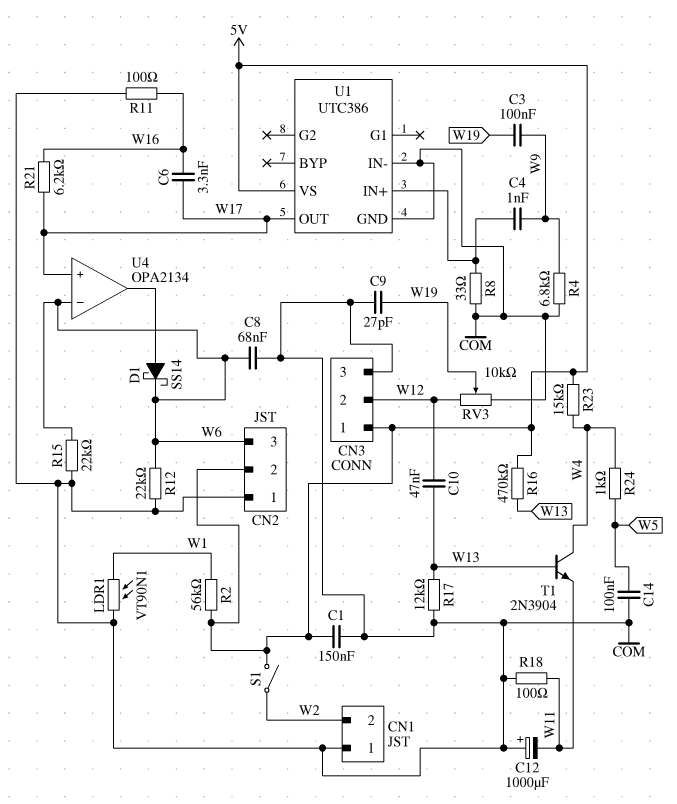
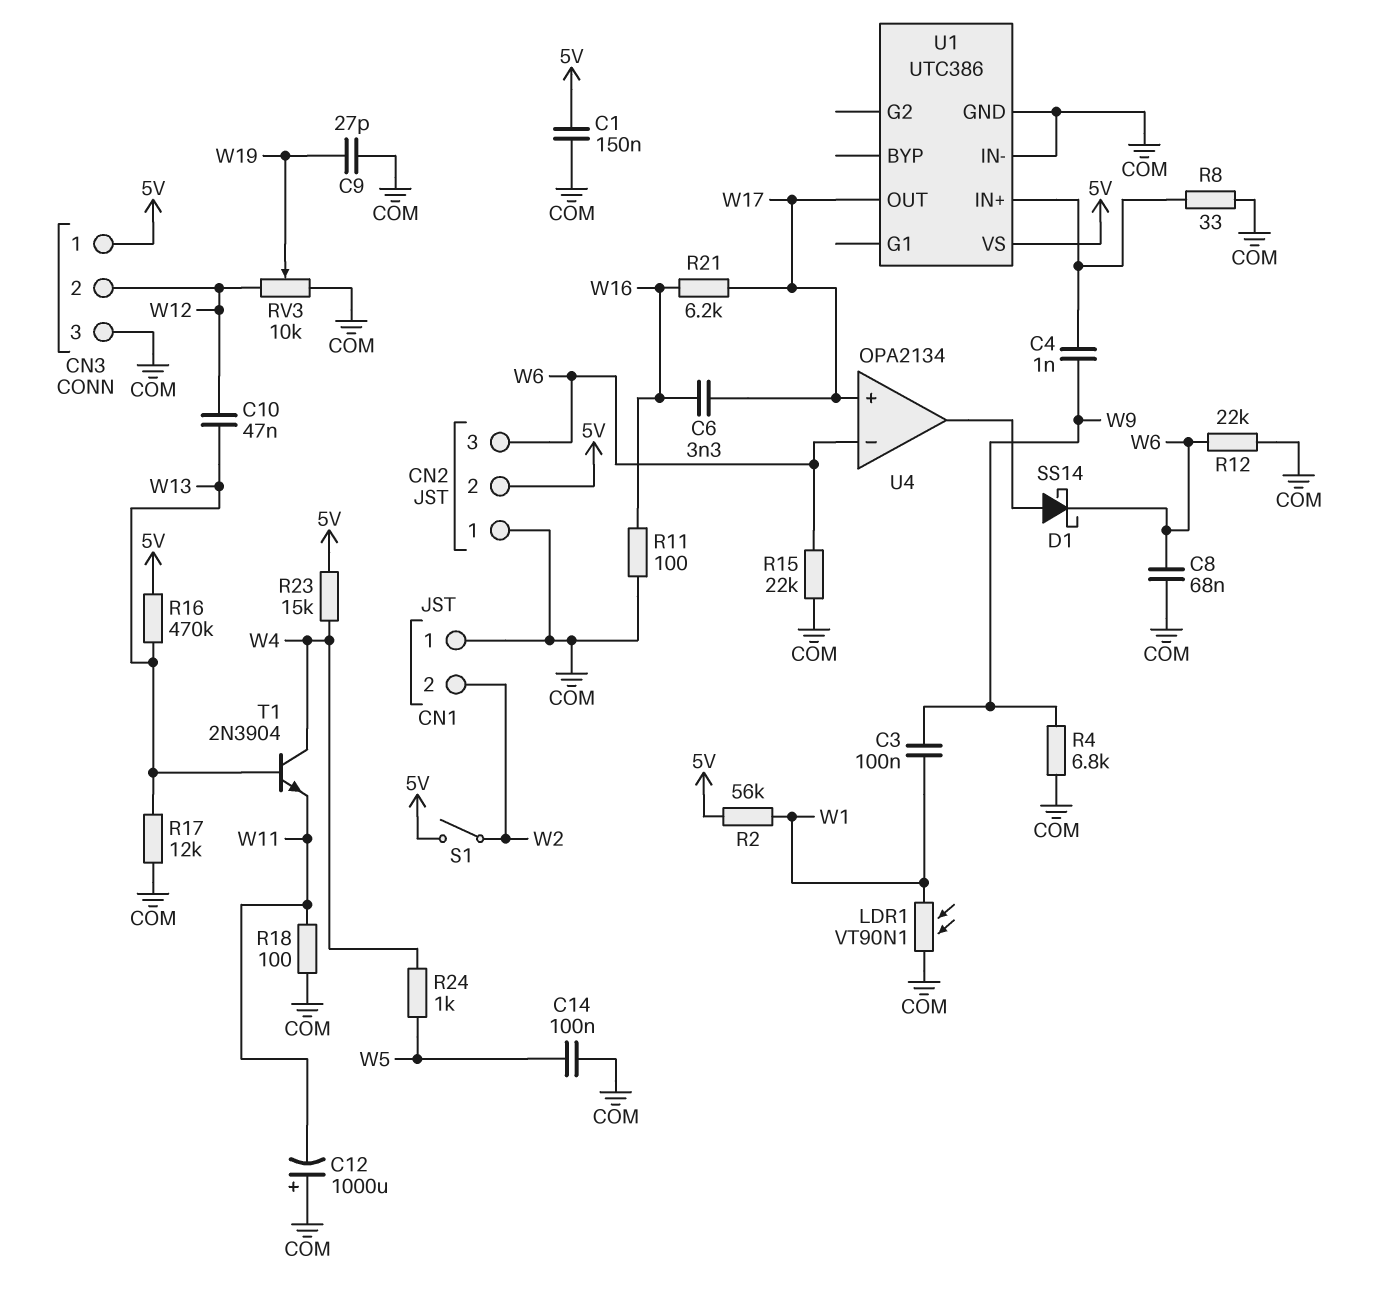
C3: 100nF (W9, W19) -> 100nF (W1, W9)

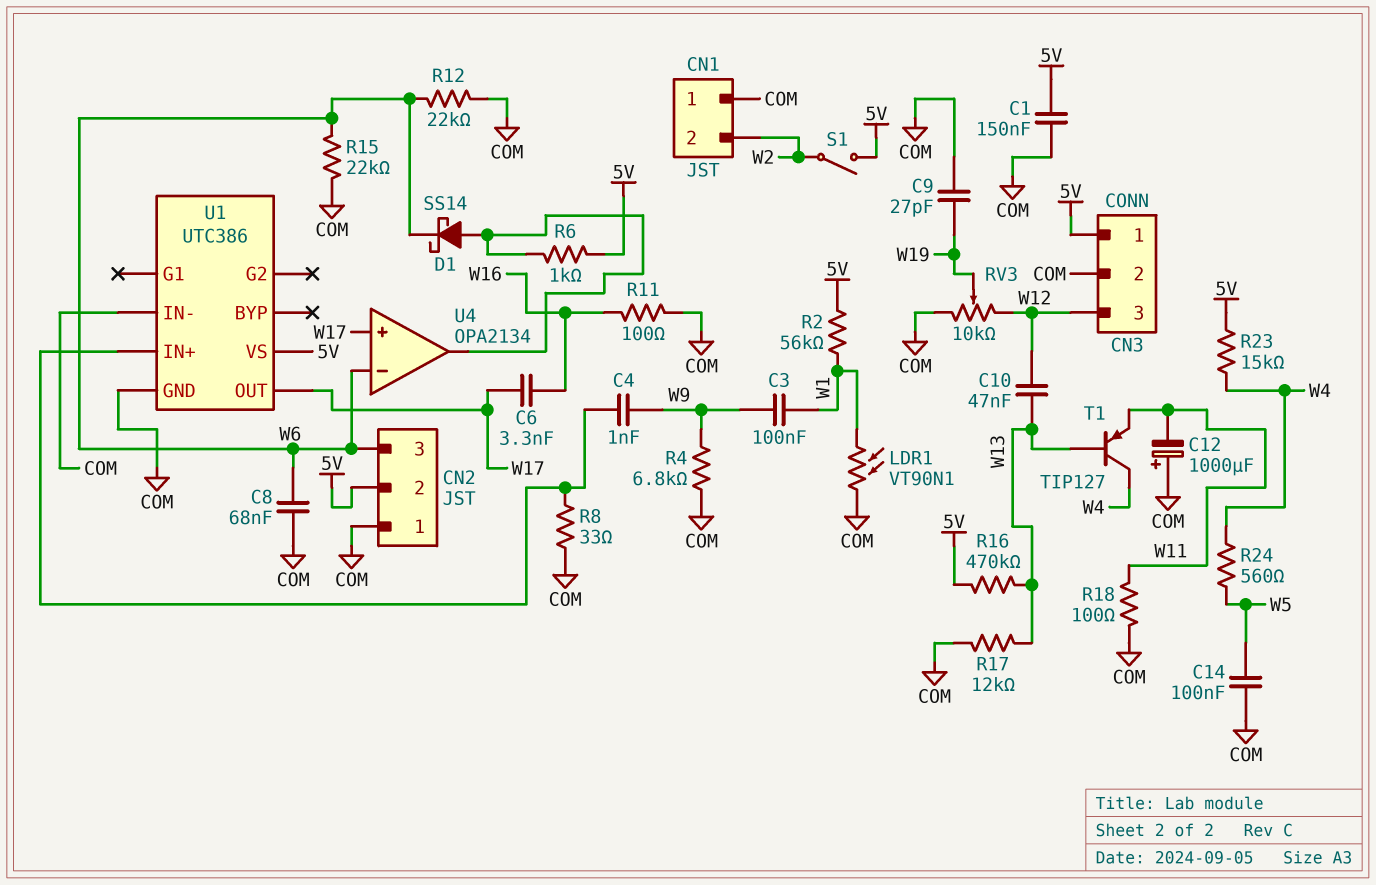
CN3 pin 2: W12 -> COM
CN3 pin 3: COM -> W12
R6: none -> 1k (5V, U4/out)
R21: 6.2k (W16, W17) -> none
R24: 1k (W4, W5) -> 560 (W4, W5)
T1: NPN 2N3904 (B W13, C W4, E W11) -> PNP TIP127 (B W13, C W4, E W11)

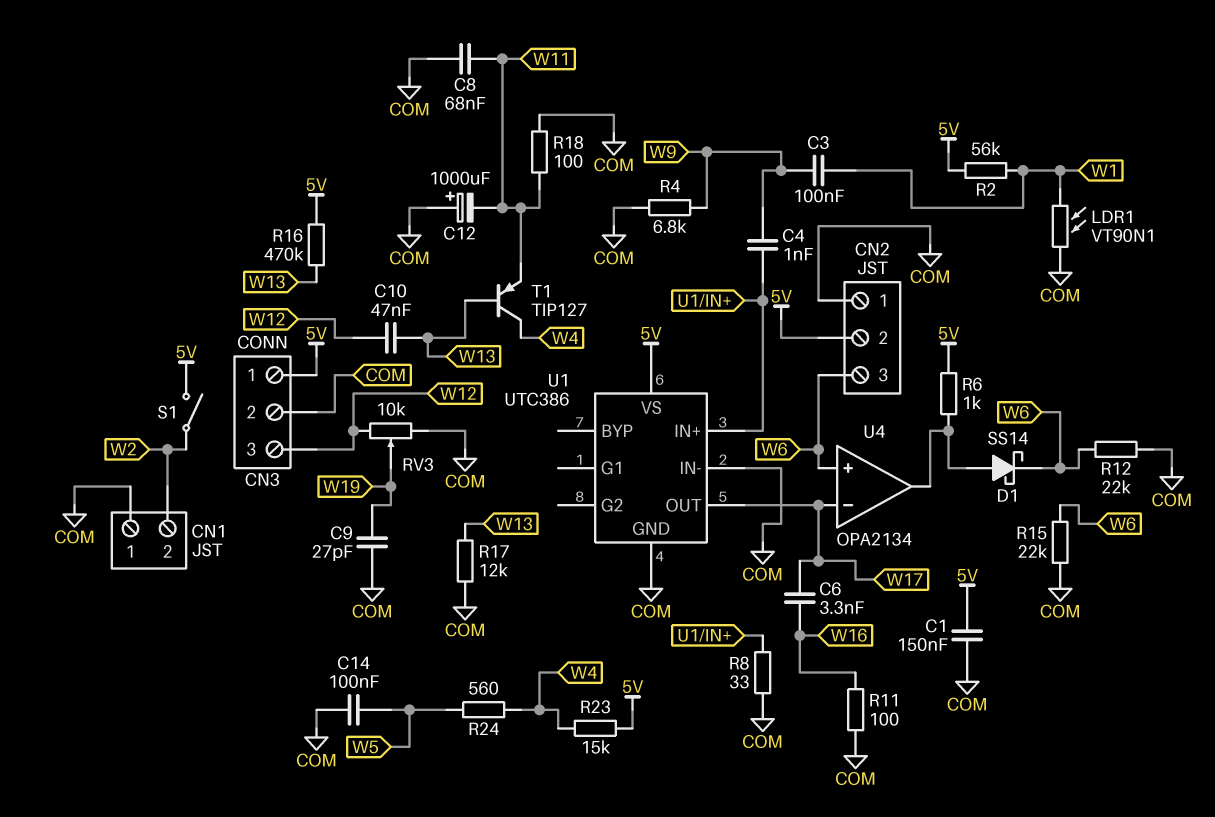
C8: 68nF (COM, W6) -> 68nF (COM, W11)
U4 pin in+: W17 -> W6
U4 pin in-: W6 -> W17

